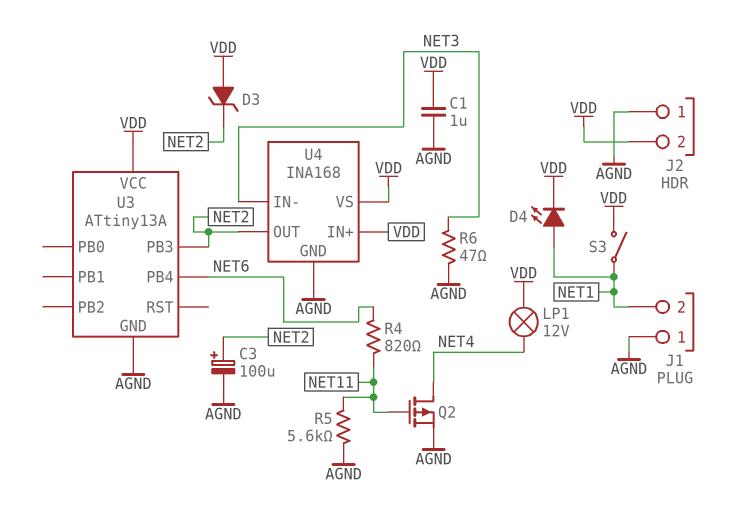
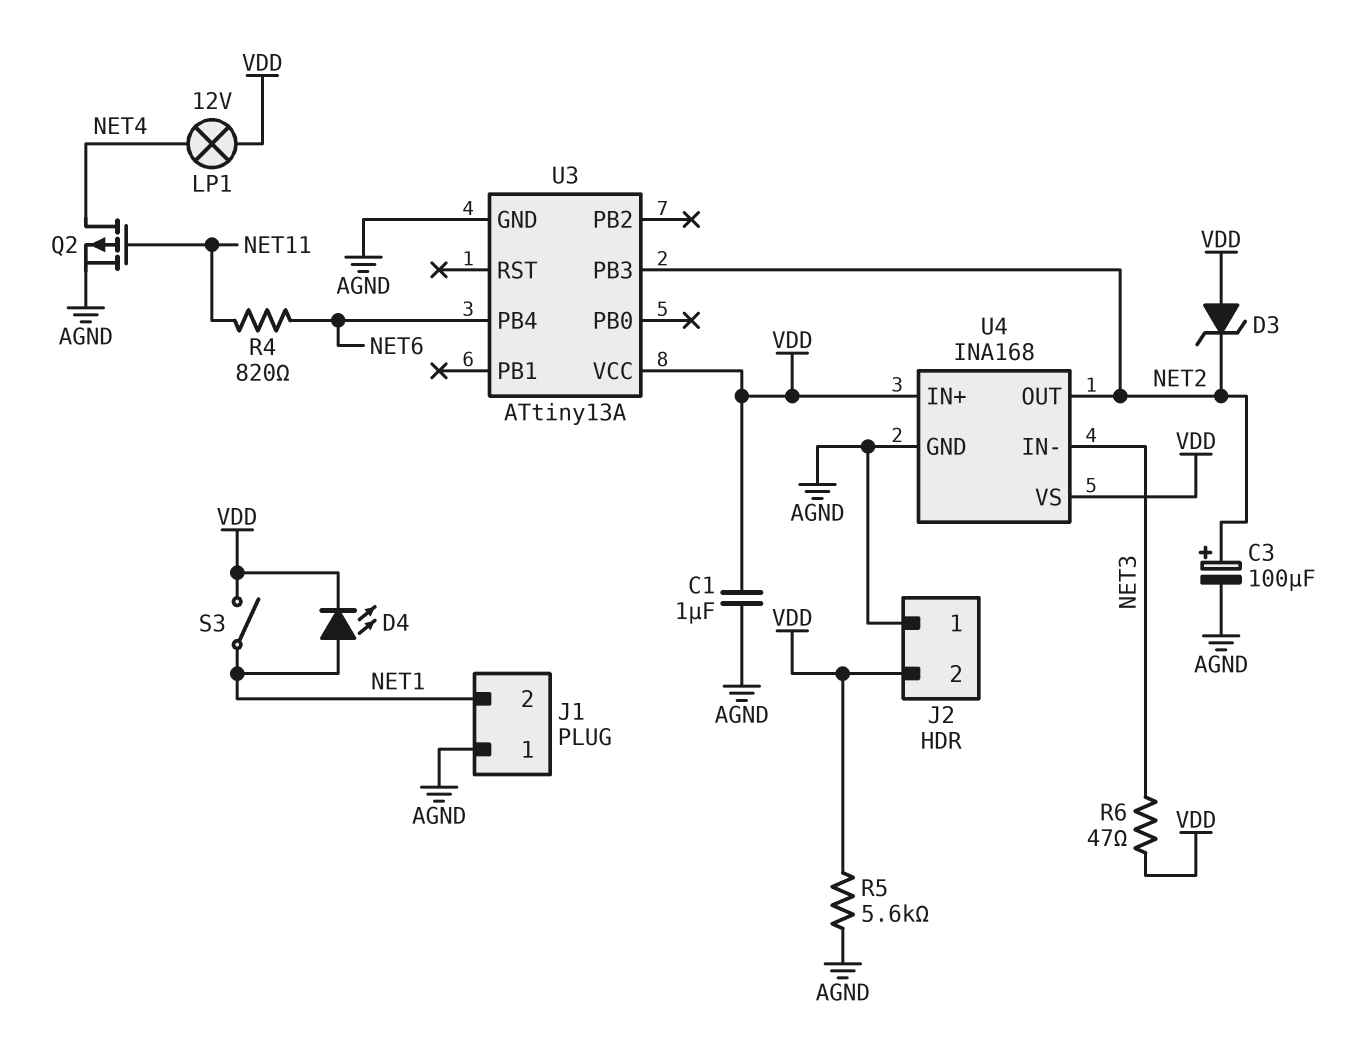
R5: 5.6k (AGND, NET11) -> 5.6k (AGND, VDD)
R6: 47 (AGND, NET3) -> 47 (NET3, VDD)

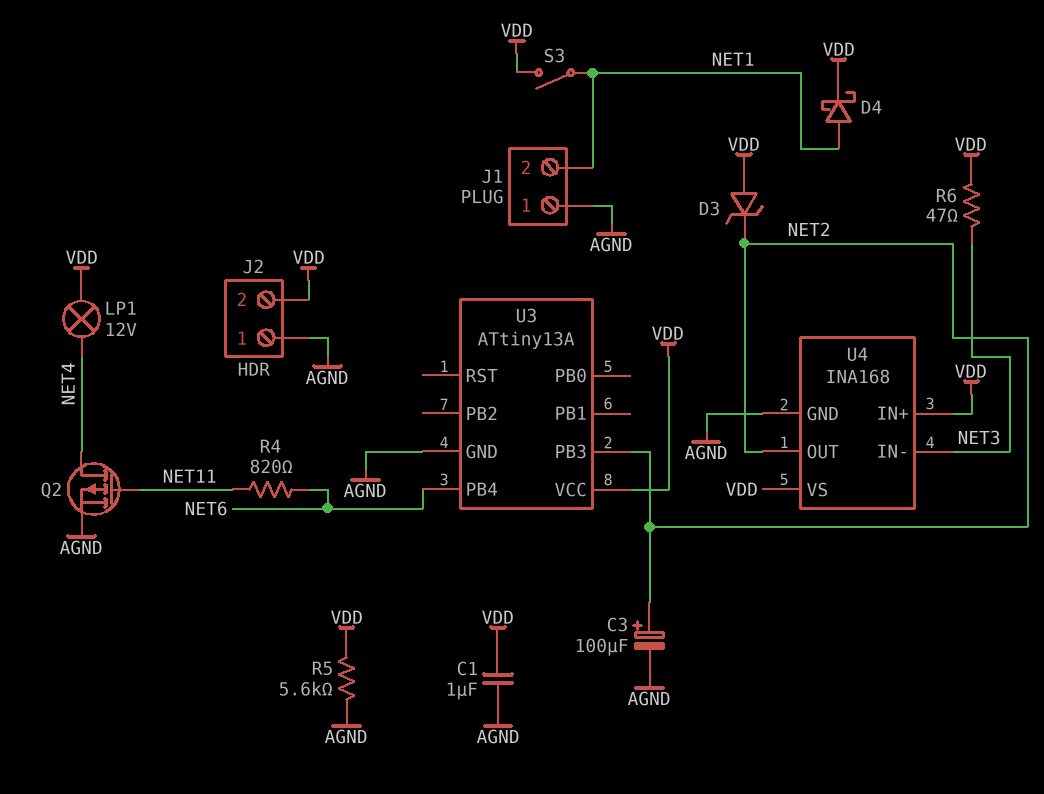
D4: LED (A NET1, K VDD) -> schottky (A NET1, K VDD)

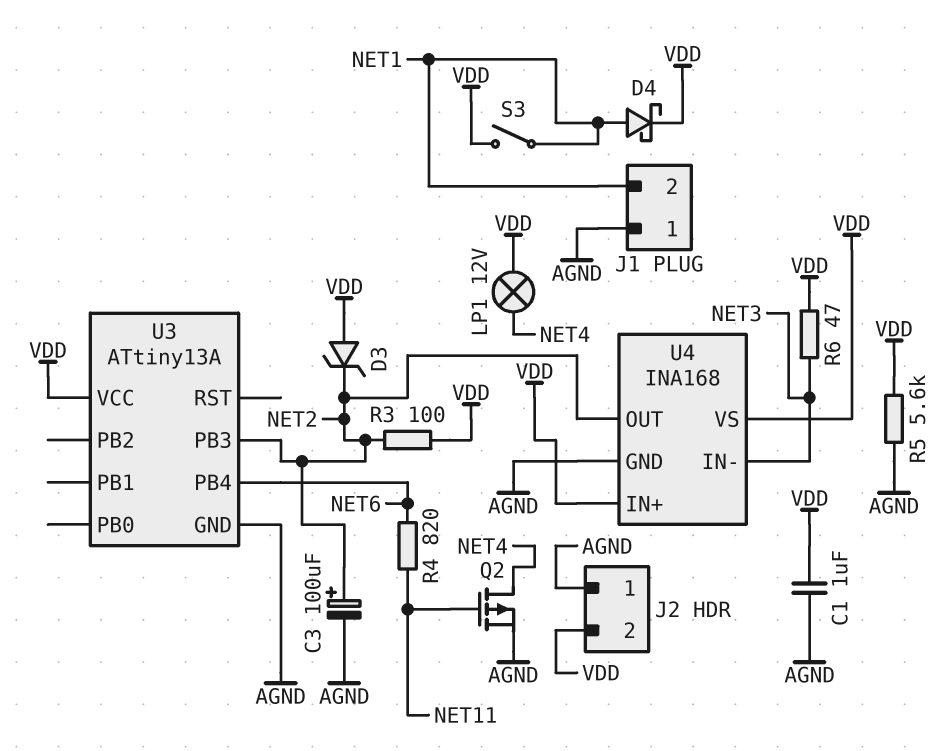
R3: none -> 100 (NET2, VDD)

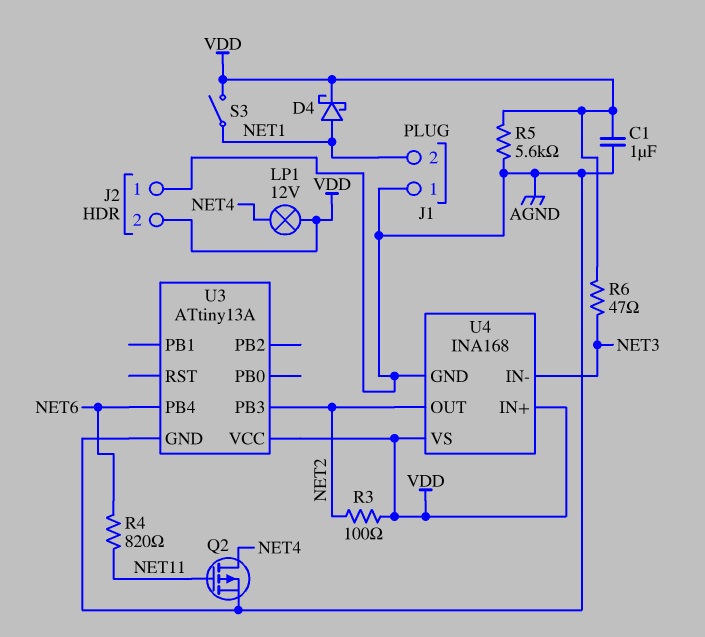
C3: 100uF (plus NET2, minus AGND) -> none
D3: zener (A VDD, K NET2) -> none

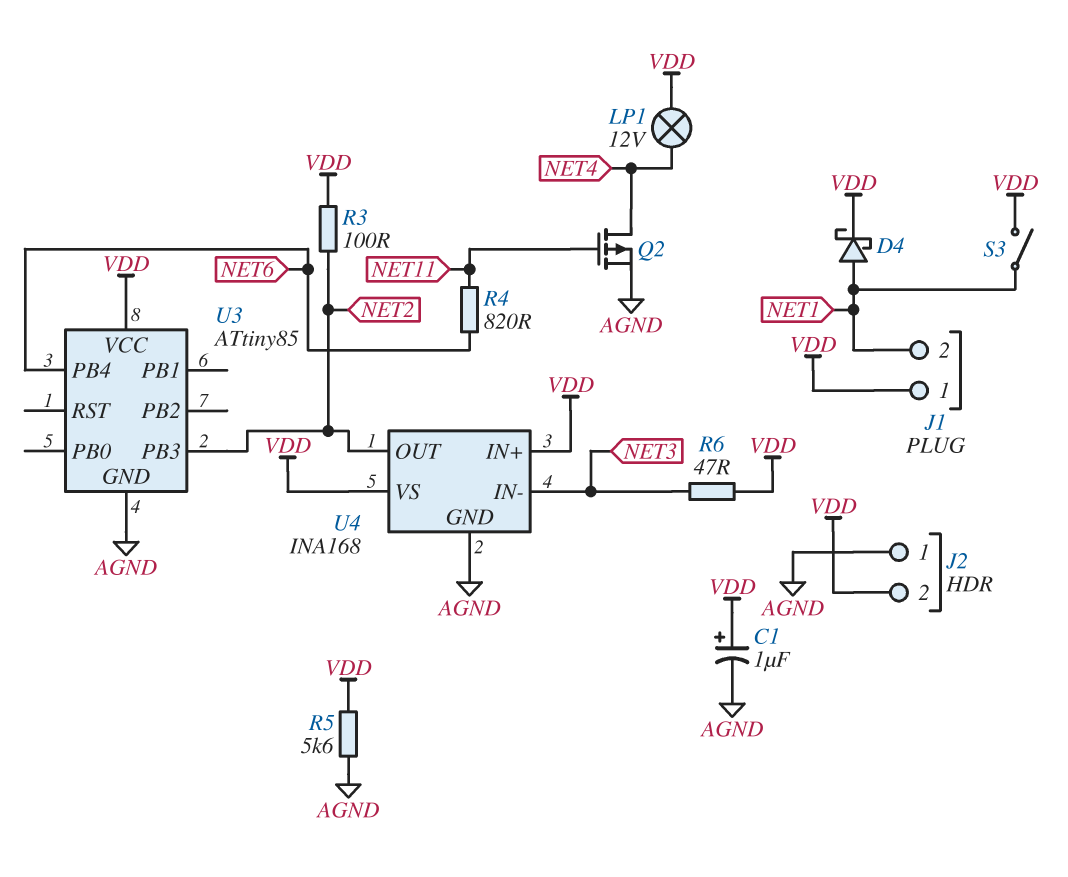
C1: 1uF (AGND, VDD) -> 1uF (plus VDD, minus AGND)
J1 pin 1: AGND -> VDD
U3: ATtiny13A -> ATtiny85

